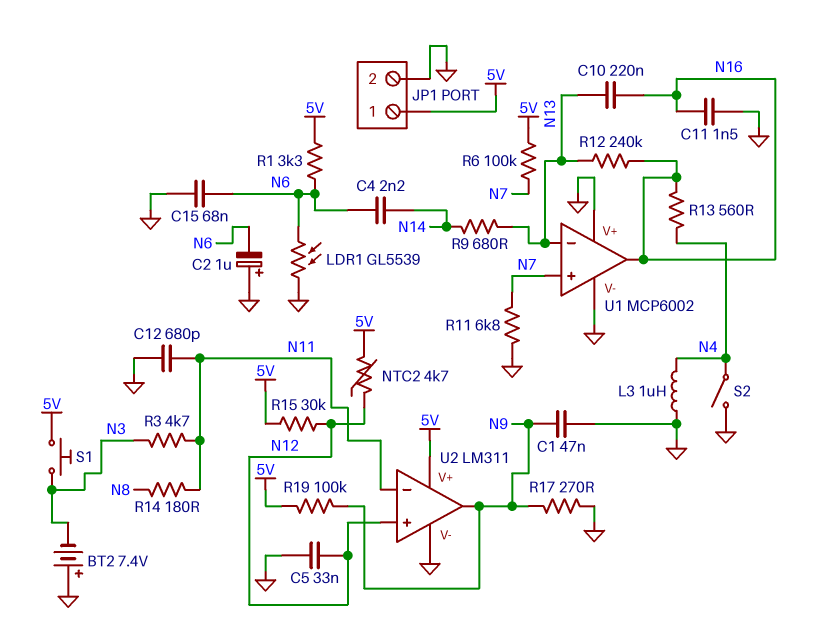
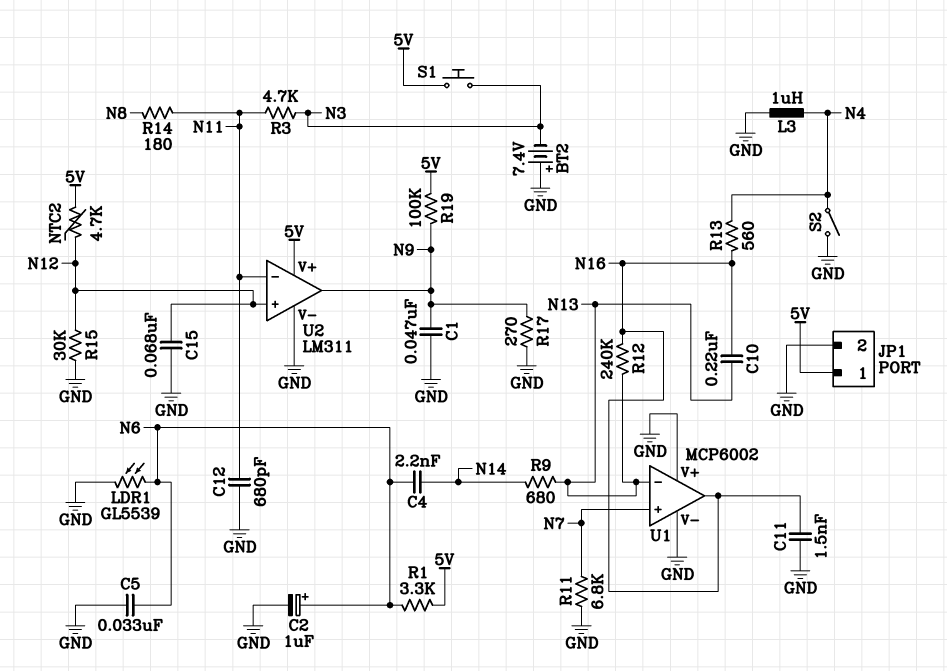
C2: 1uF (plus GND, minus N6) -> 1uF (plus N6, minus GND)
C5: 33nF (GND, N12) -> 33nF (GND, N6)
C15: 68nF (GND, N6) -> 68nF (GND, N12)
R6: 100k (5V, N7) -> none
R15: 30k (5V, N12) -> 30k (GND, N12)

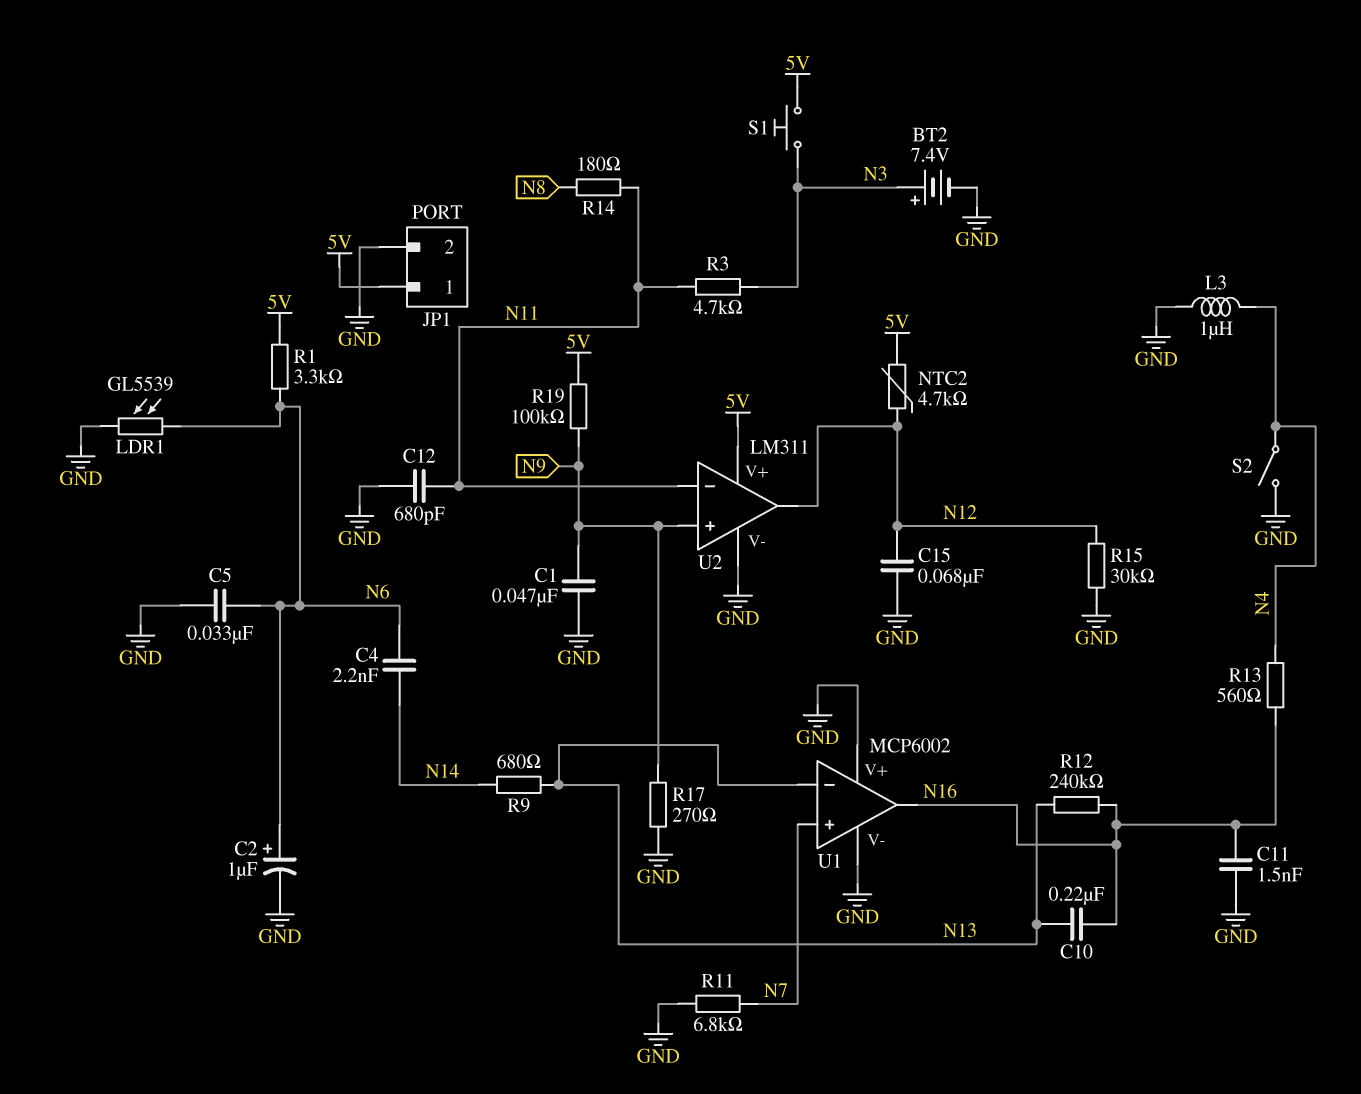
BT2: 7.4V (plus GND, minus N3) -> 7.4V (plus N3, minus GND)
U2 pin in+: N12 -> N9
U2 pin out: N9 -> N12

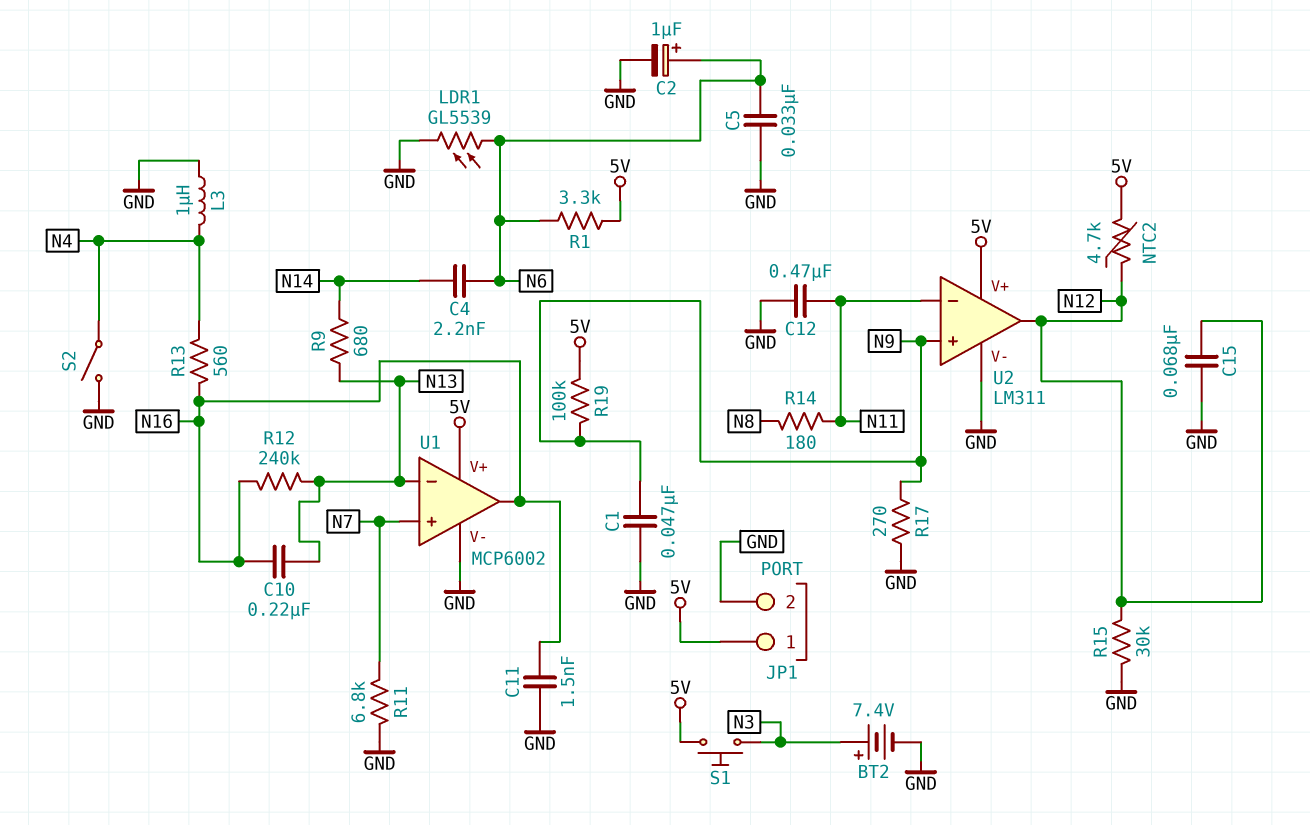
C12: 680pF (GND, N11) -> 470nF (GND, N11)
R3: 4.7k (N3, N11) -> none
U1 pin V+: GND -> 5V

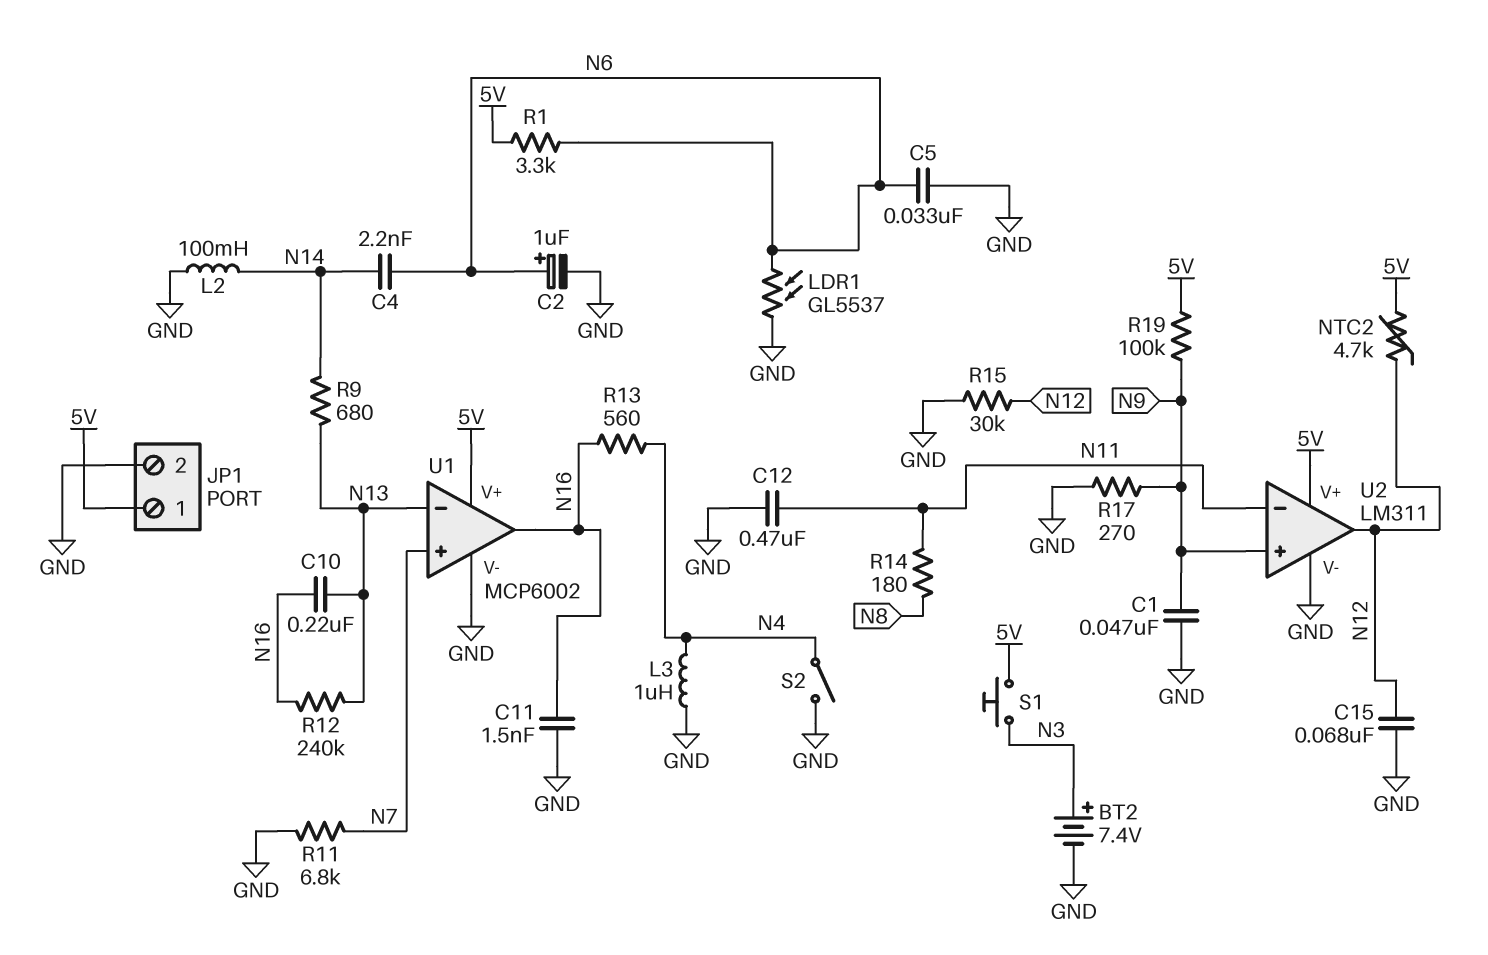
L2: none -> 100mH (GND, N14)
LDR1: GL5539 (GND, N6) -> GL5537 (GND, N6)

